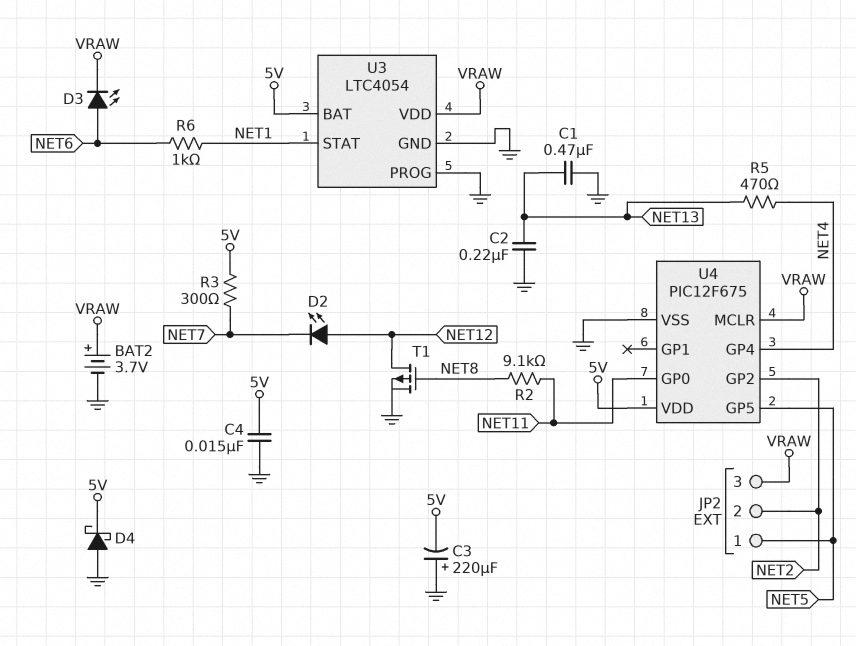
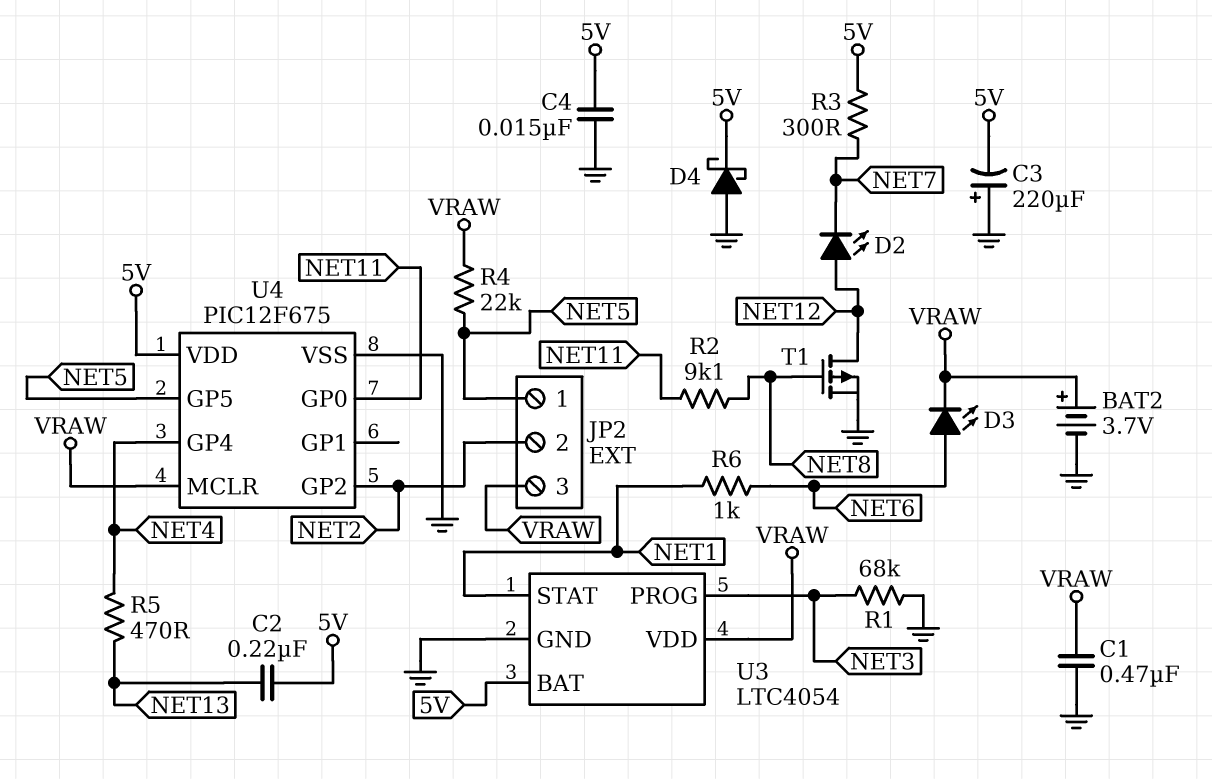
C1: 470nF (GND, NET13) -> 470nF (GND, VRAW)
C2: 220nF (GND, NET13) -> 220nF (5V, NET13)
R1: none -> 68k (GND, NET3)
R4: none -> 22k (NET5, VRAW)
U3 pin PROG: GND -> NET3

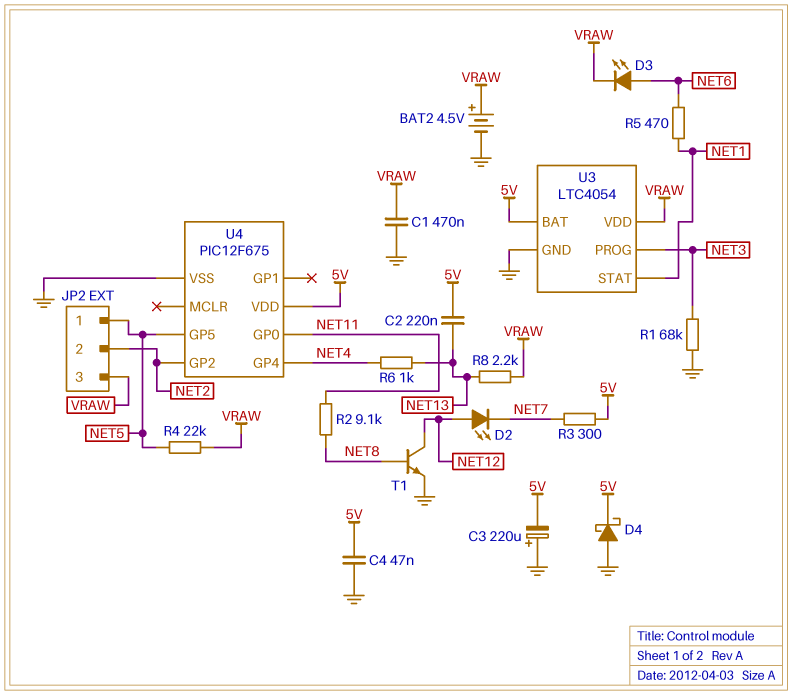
BAT2: 3.7V (plus VRAW, minus GND) -> 4.5V (plus VRAW, minus GND)
C4: 15nF (5V, GND) -> 47nF (5V, GND)
R5: 470 (NET4, NET13) -> 470 (NET1, NET6)
R6: 1k (NET1, NET6) -> 1k (NET4, NET13)
R8: none -> 2.2k (NET13, VRAW)
T1: PMOS (G NET8, D NET12, S GND) -> NPN (B NET8, C NET12, E GND)
U4 pin MCLR: VRAW -> none

